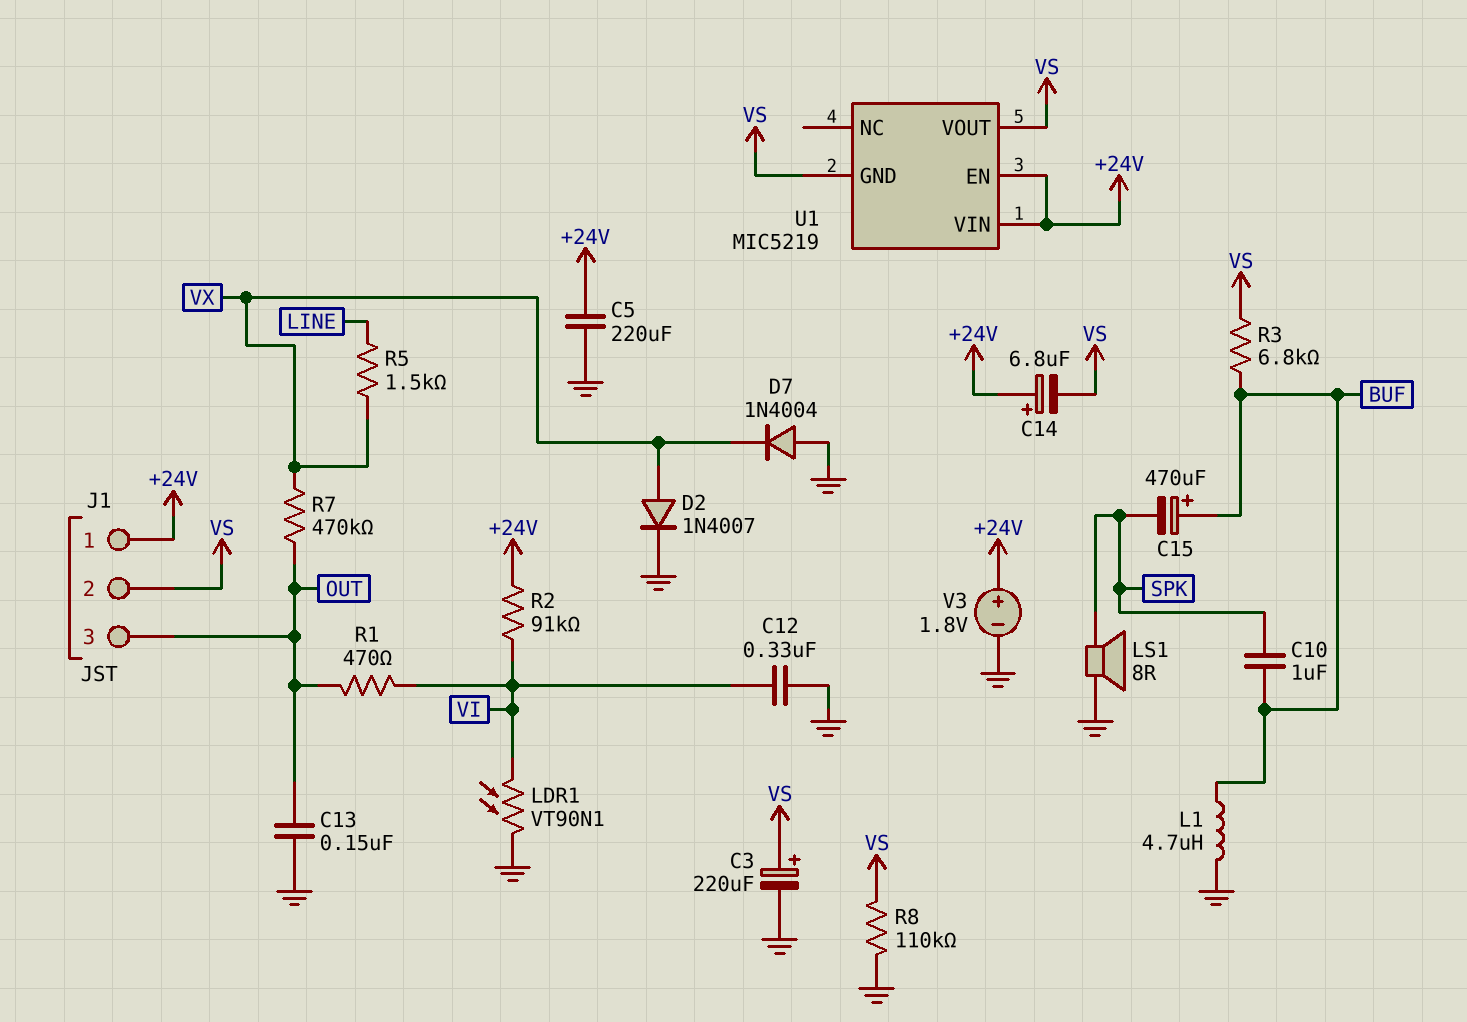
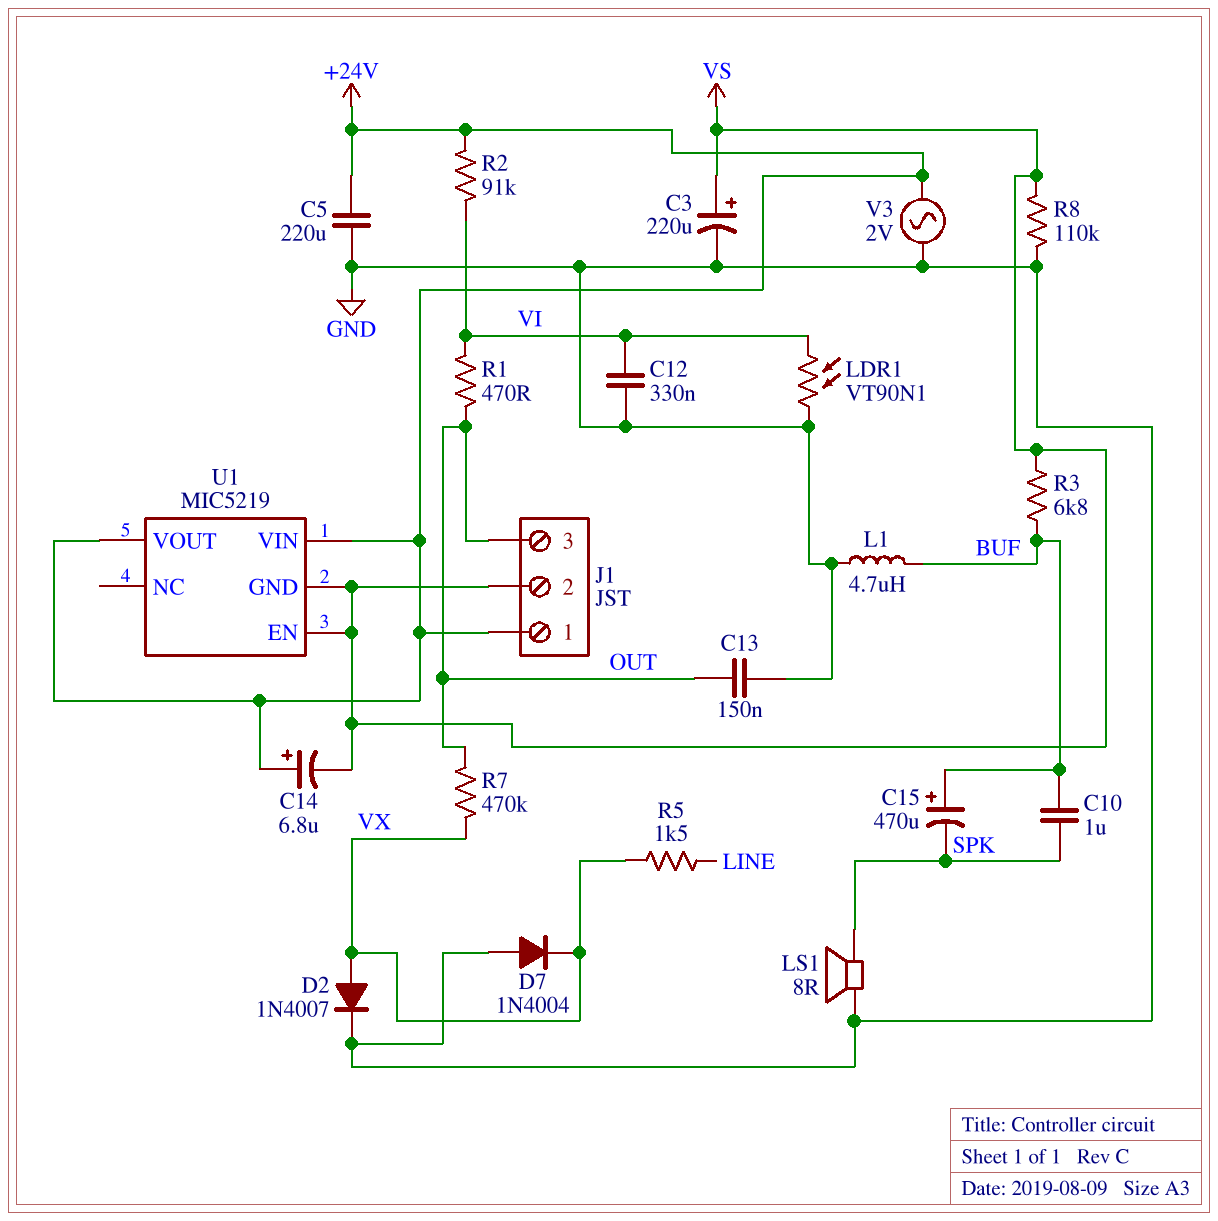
U1 pin EN: +24V -> VS
U1 pin VOUT: VS -> +24V
V3: 1.8V (plus +24V, minus GND) -> AC 2V (+24V, GND)

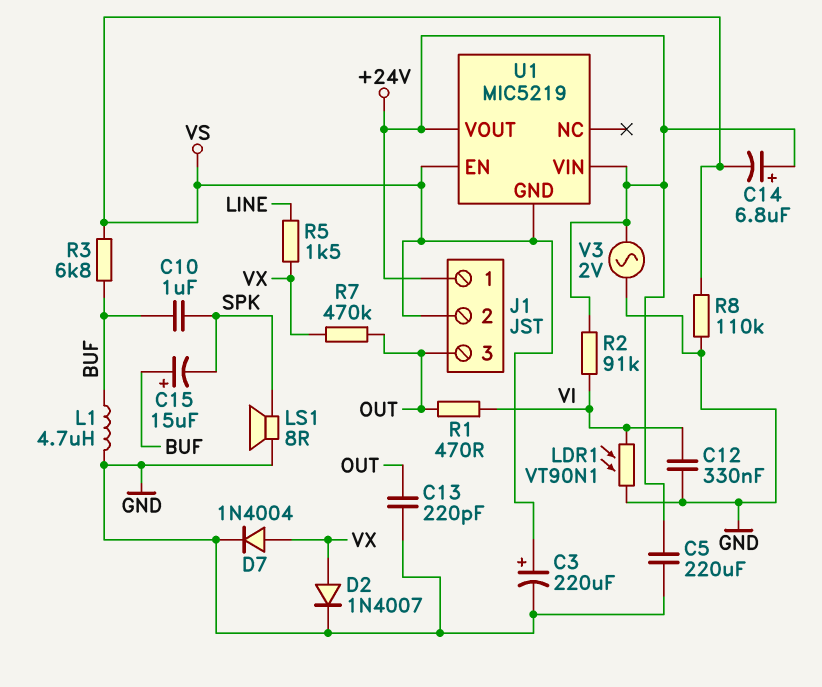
C13: 150nF (GND, OUT) -> 220pF (GND, OUT)
C15: 470uF (plus BUF, minus SPK) -> 15uF (plus BUF, minus SPK)
D7: diode 1N4004 (A GND, K VX) -> diode 1N4004 (A VX, K GND)

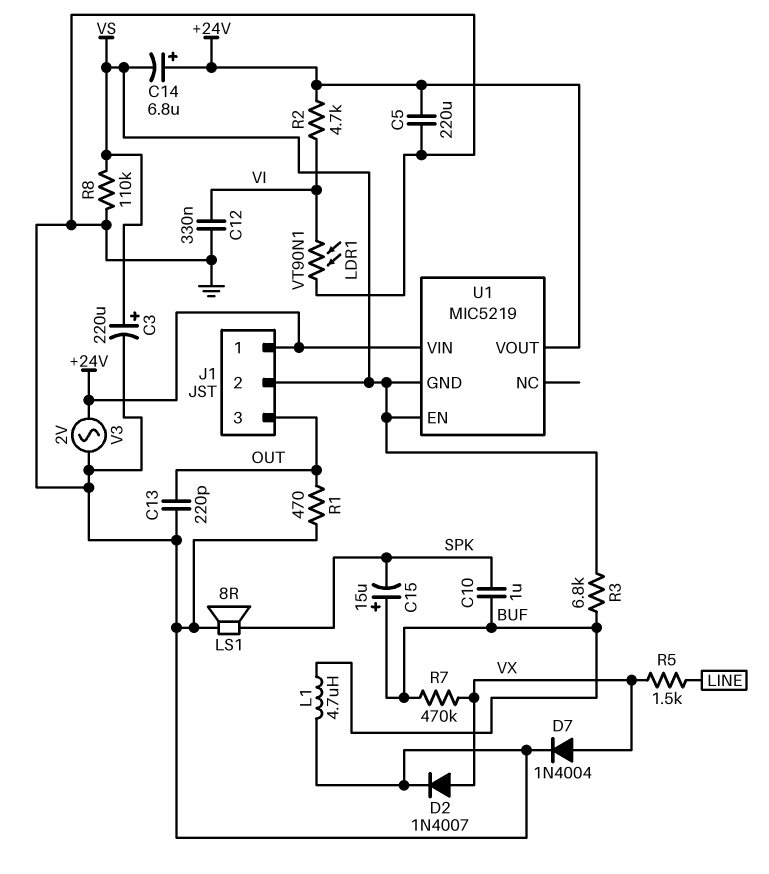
R1: 470 (OUT, VI) -> 470 (GND, OUT)
R2: 91k (+24V, VI) -> 4.7k (+24V, VI)
R7: 470k (OUT, VX) -> 470k (BUF, VX)

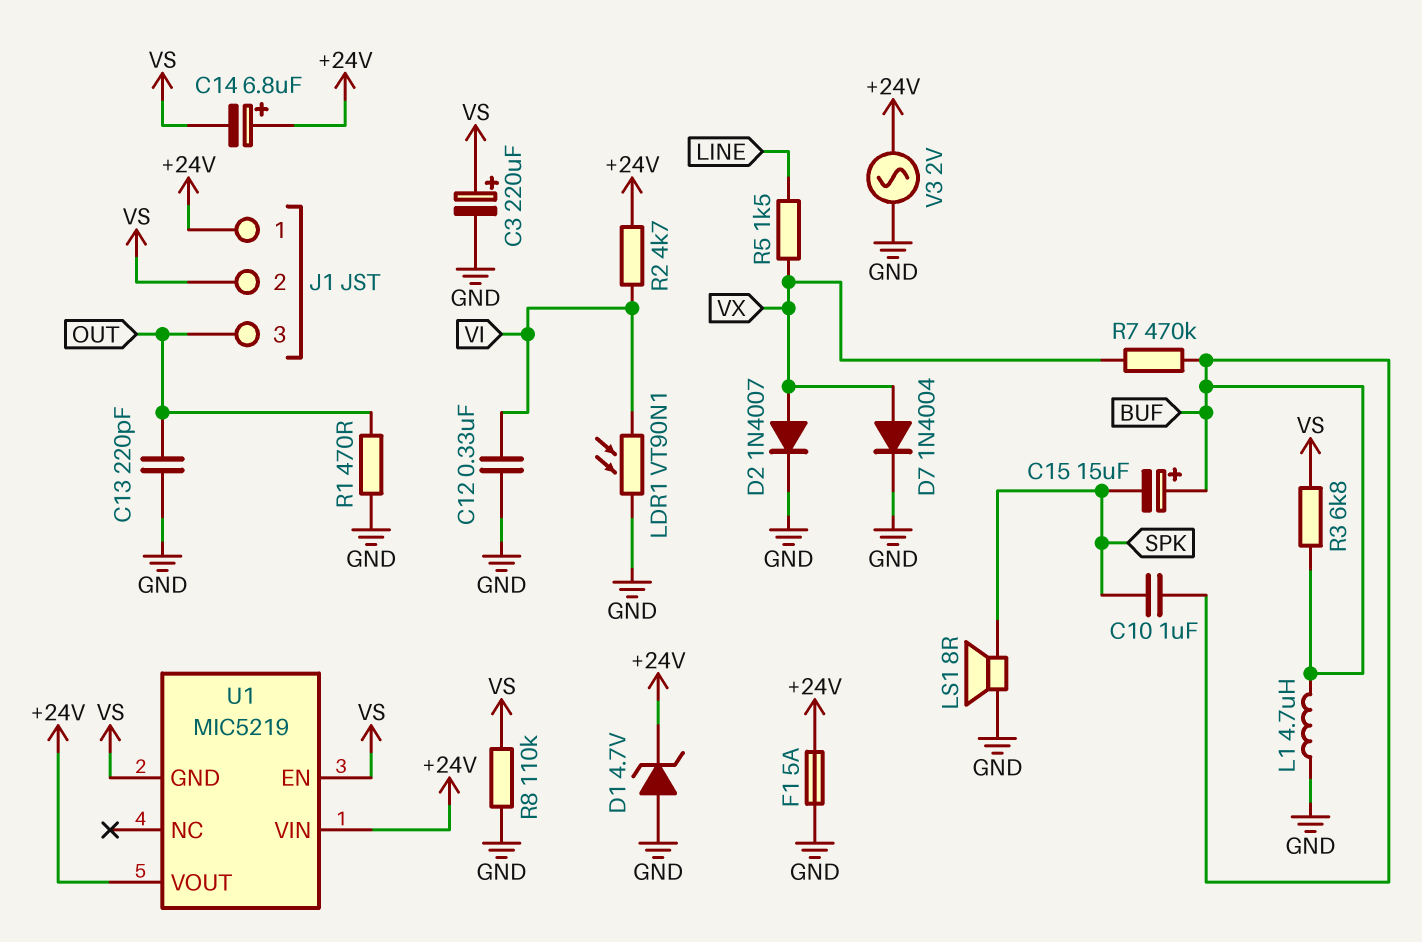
C5: 220uF (+24V, GND) -> none
D1: none -> zener 4.7V (A GND, K +24V)
F1: none -> 5A (+24V, GND)

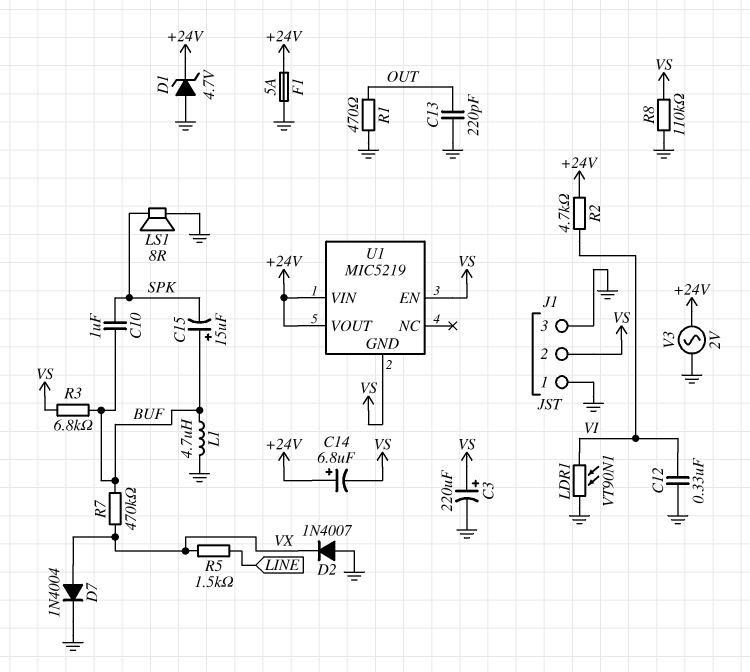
D2: diode 1N4007 (A VX, K GND) -> diode 1N4007 (A GND, K VX)
J1 pin 1: +24V -> GND
J1 pin 3: OUT -> GND

